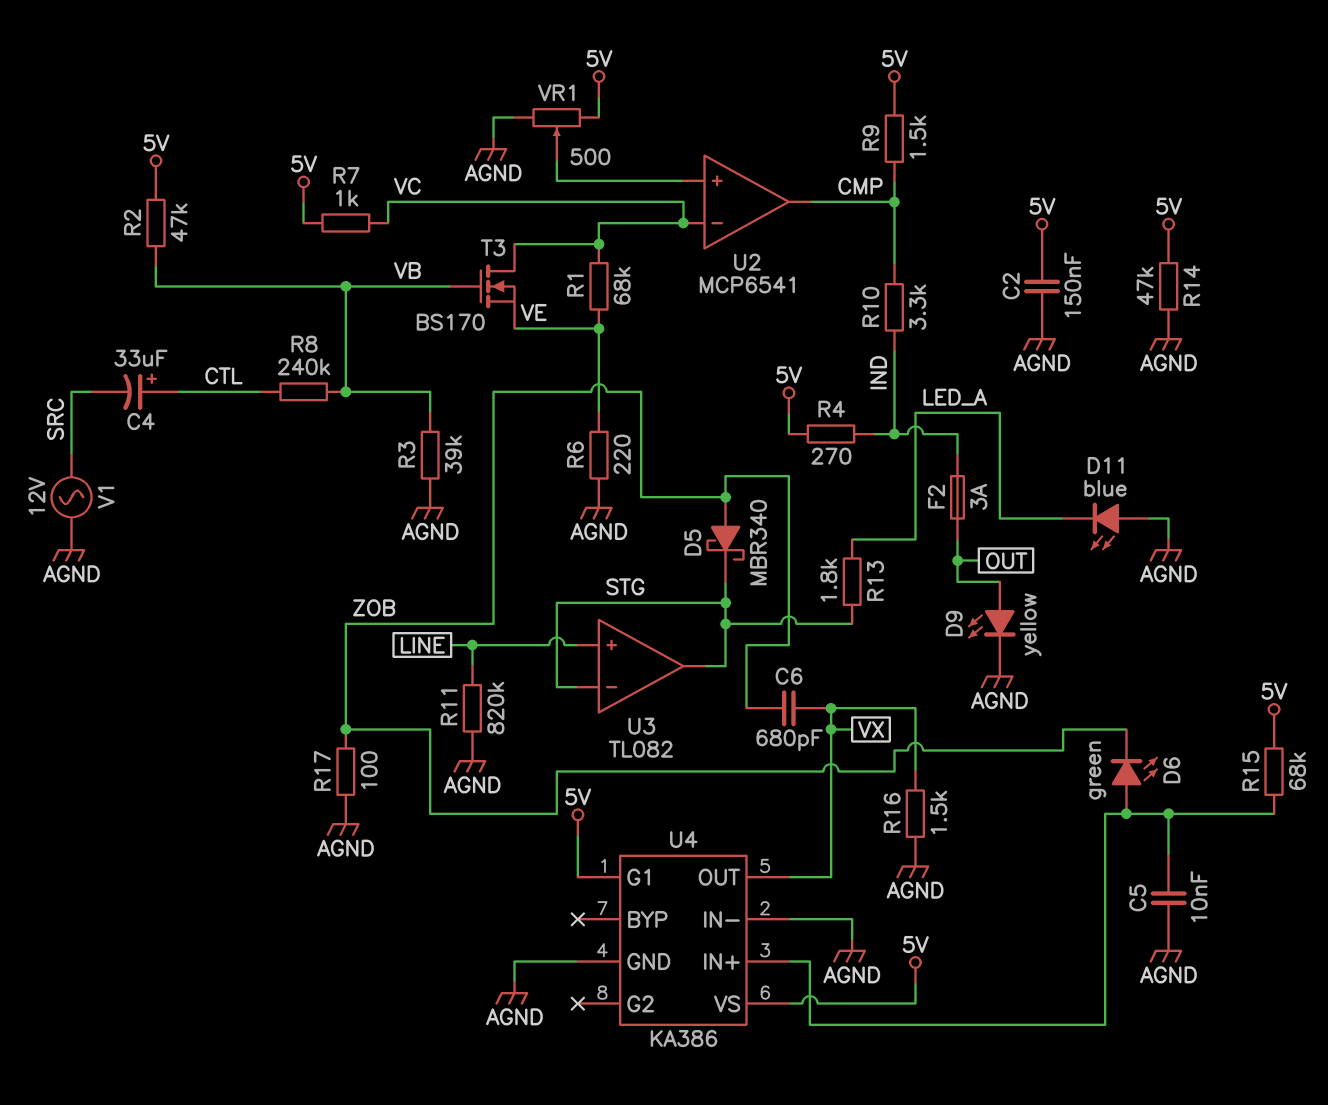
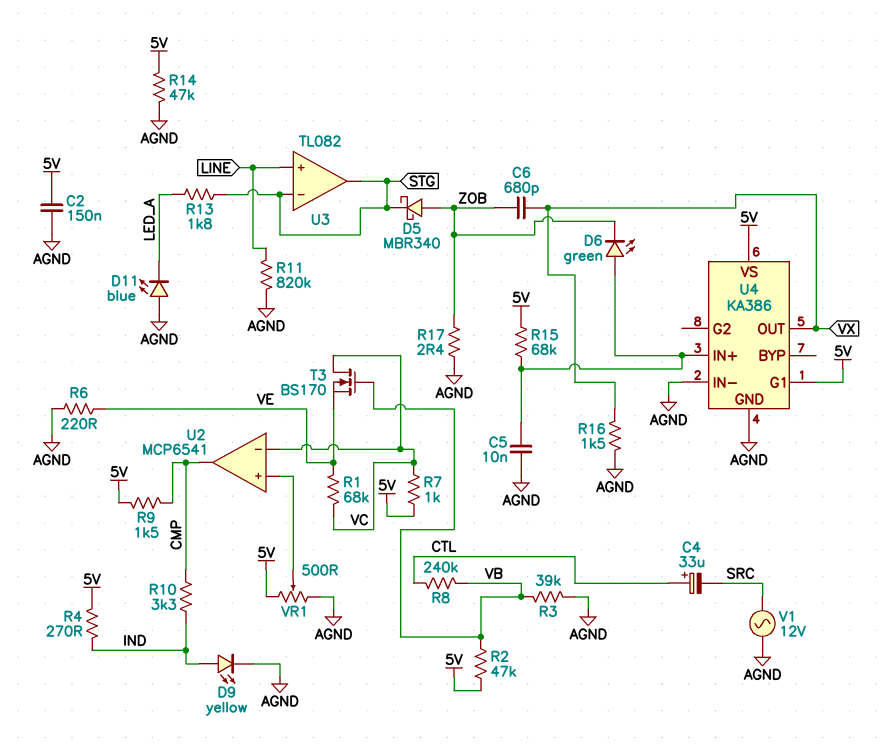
D9: LED yellow (A OUT, K AGND) -> LED yellow (A IND, K AGND)
F2: 3A (IND, OUT) -> none
R17: 100 (AGND, ZOB) -> 2.4 (AGND, ZOB)

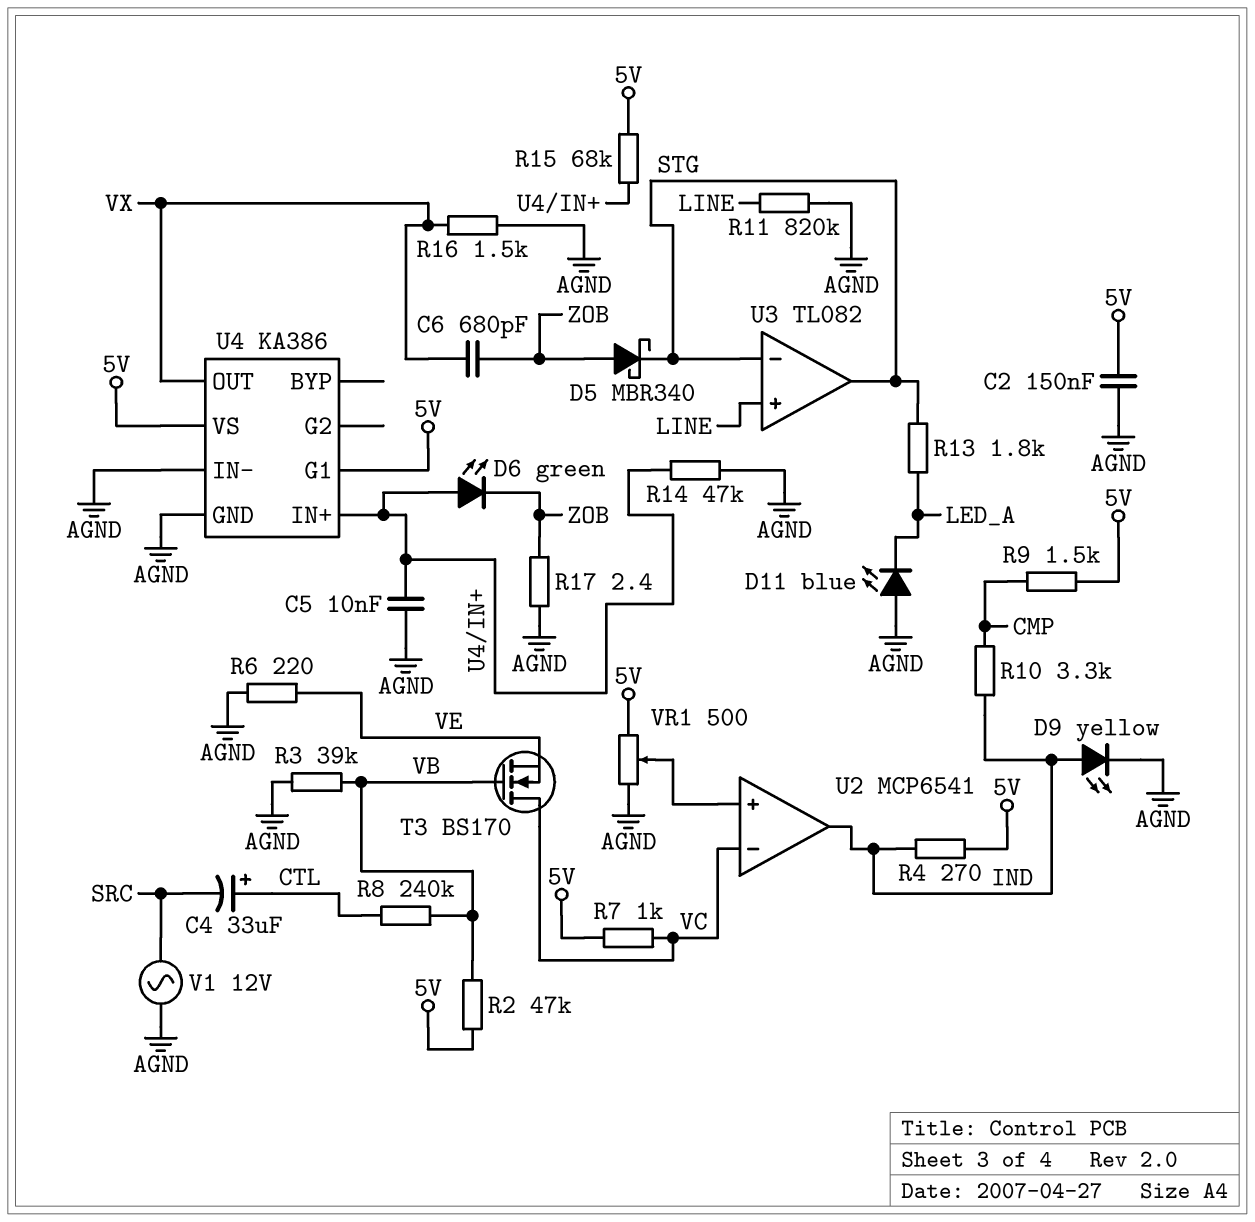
R1: 68k (VC, VE) -> none
R14: 47k (5V, AGND) -> 47k (AGND, U4/IN+)
U2 pin out: CMP -> IND

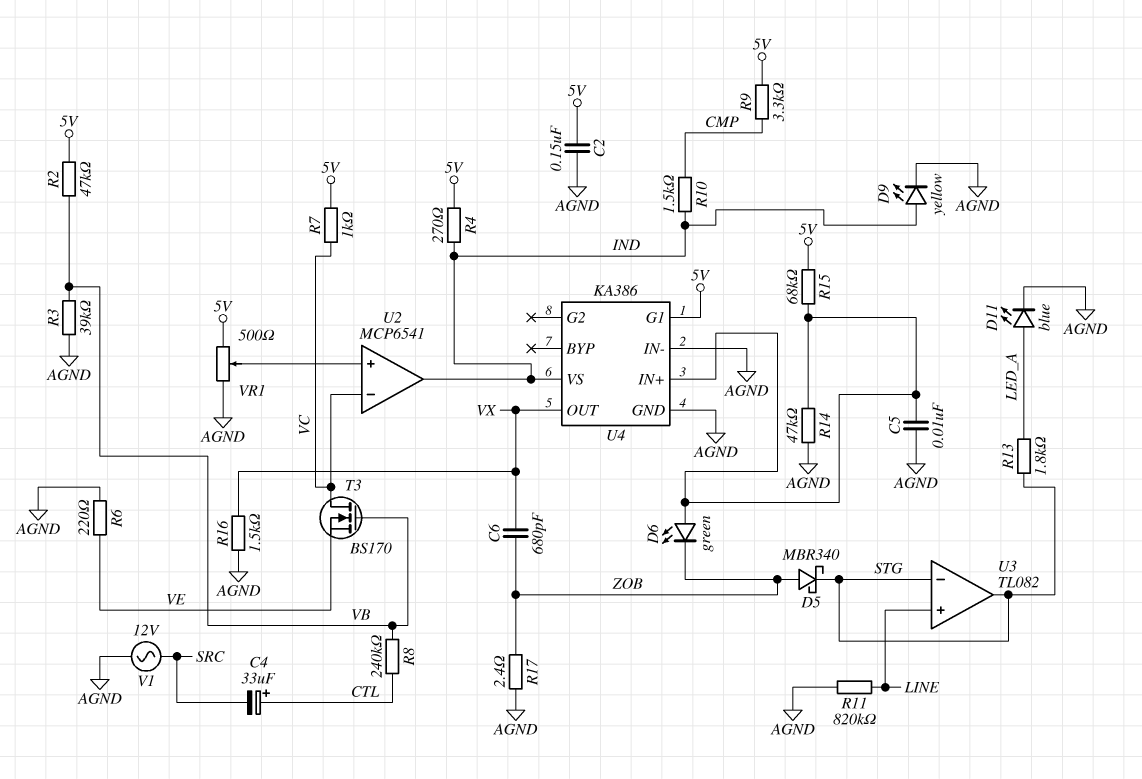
D11: LED blue (A AGND, K LED_A) -> LED blue (A LED_A, K AGND)
R9: 1.5k (5V, CMP) -> 3.3k (5V, CMP)
R10: 3.3k (CMP, IND) -> 1.5k (CMP, IND)
U4 pin VS: 5V -> IND

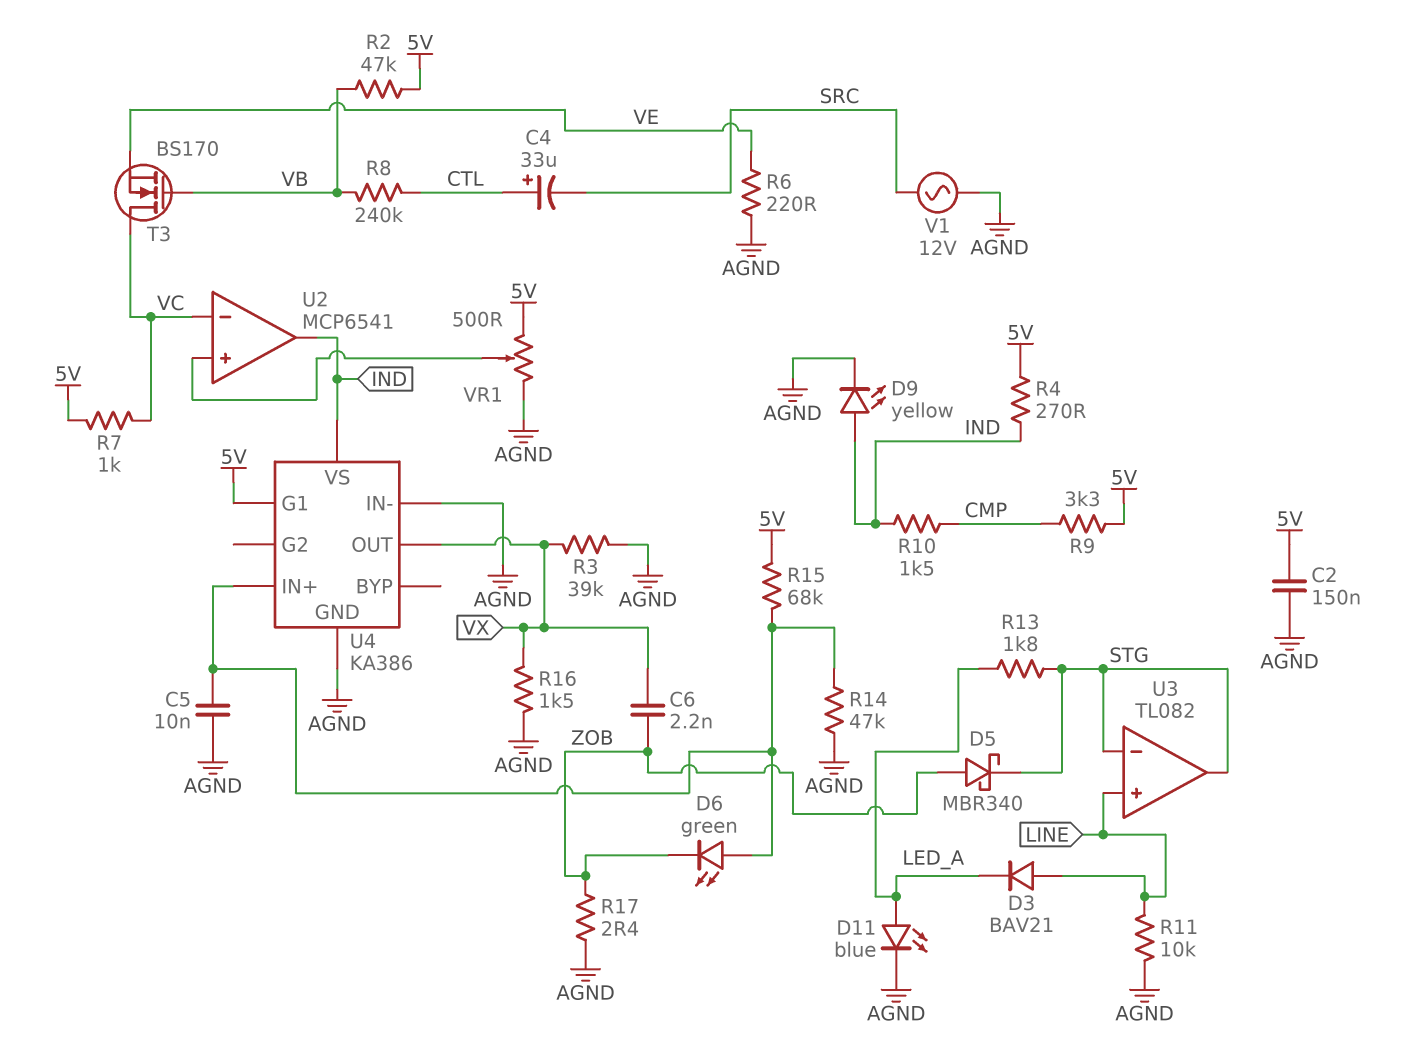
C6: 680pF (VX, ZOB) -> 2.2nF (VX, ZOB)
D3: none -> diode BAV21 (A LINE, K LED_A)
R3: 39k (AGND, VB) -> 39k (AGND, VX)
R11: 820k (AGND, LINE) -> 10k (AGND, LINE)

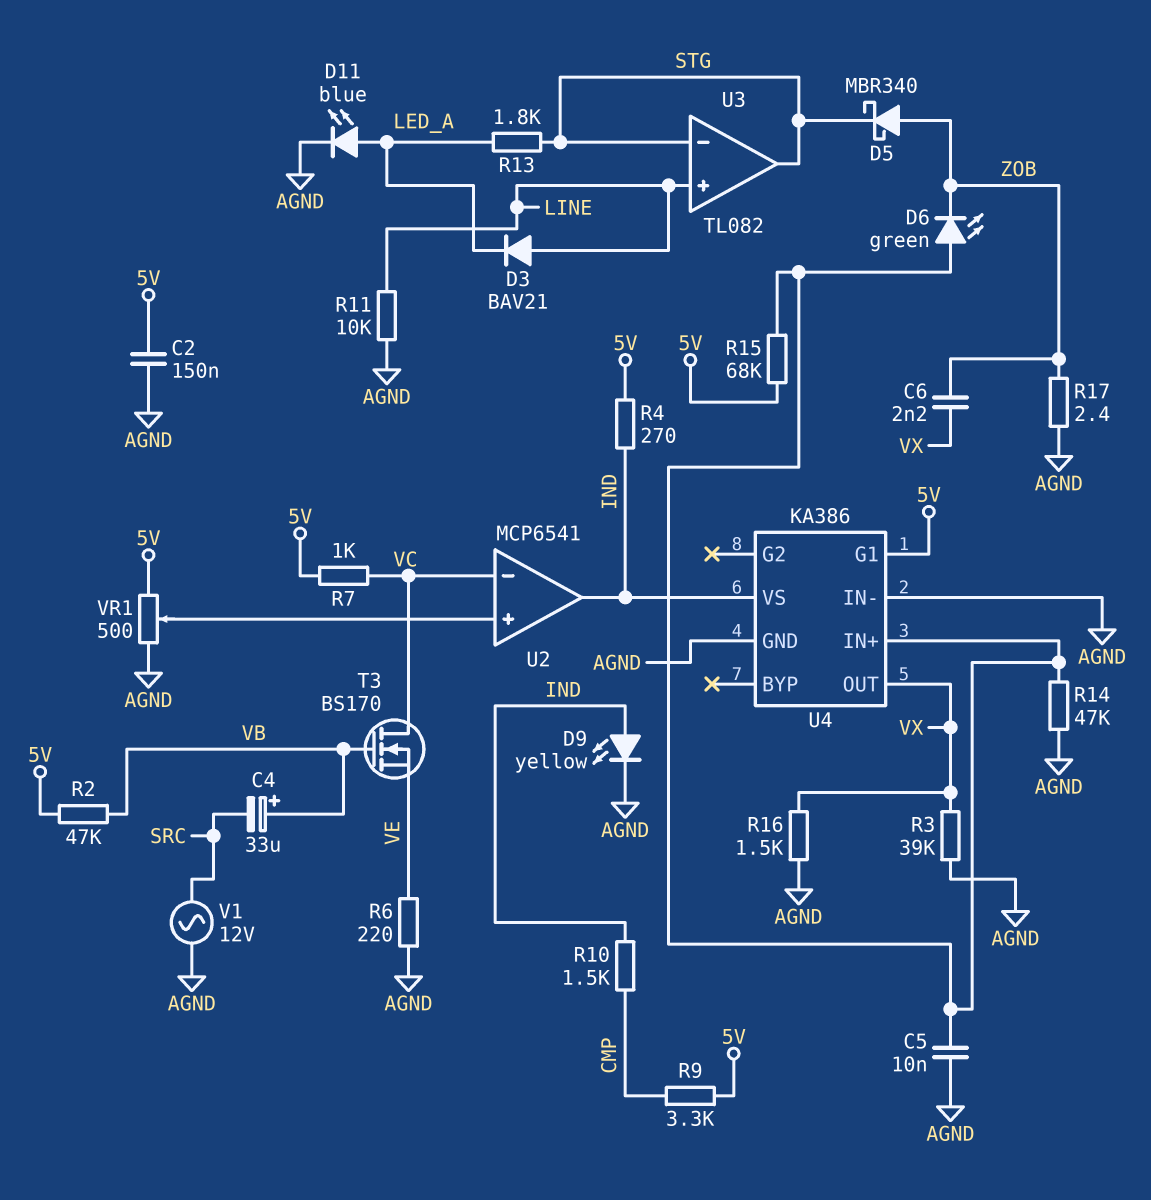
C4: 33uF (plus CTL, minus SRC) -> 33uF (plus VB, minus SRC)
R8: 240k (CTL, VB) -> none

